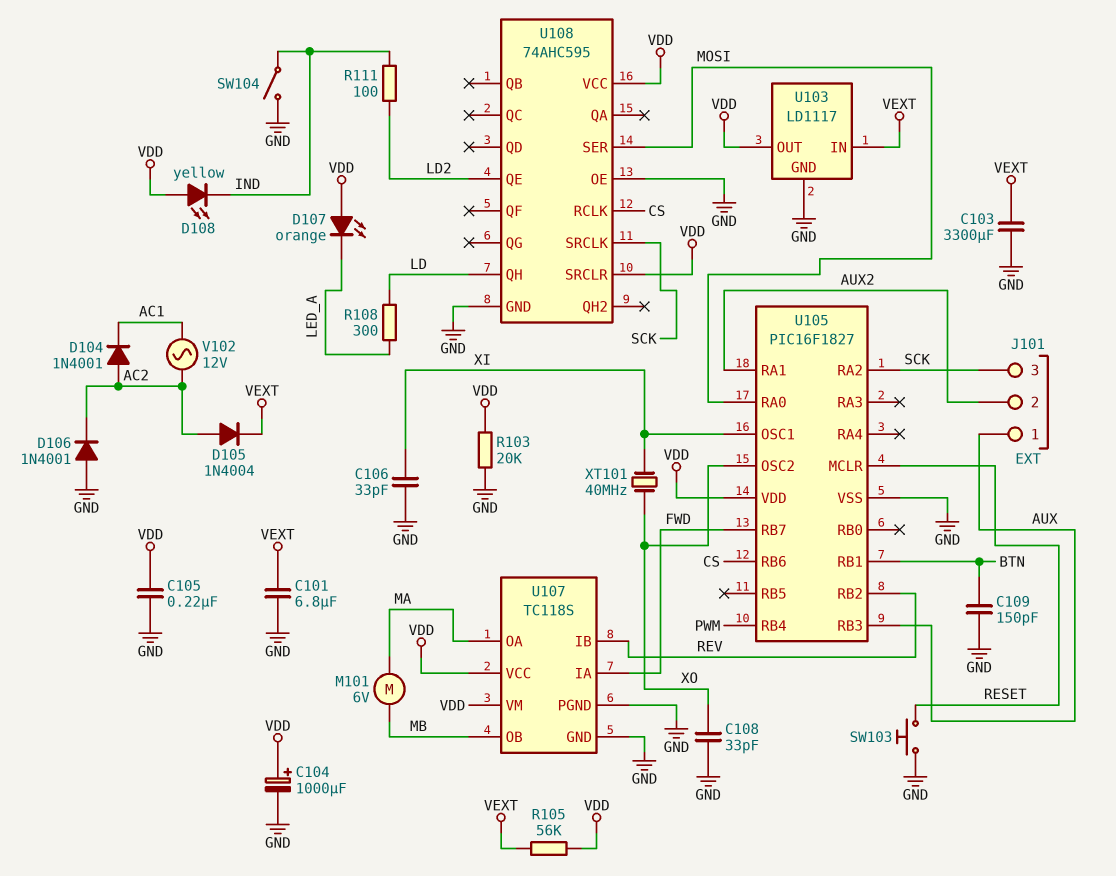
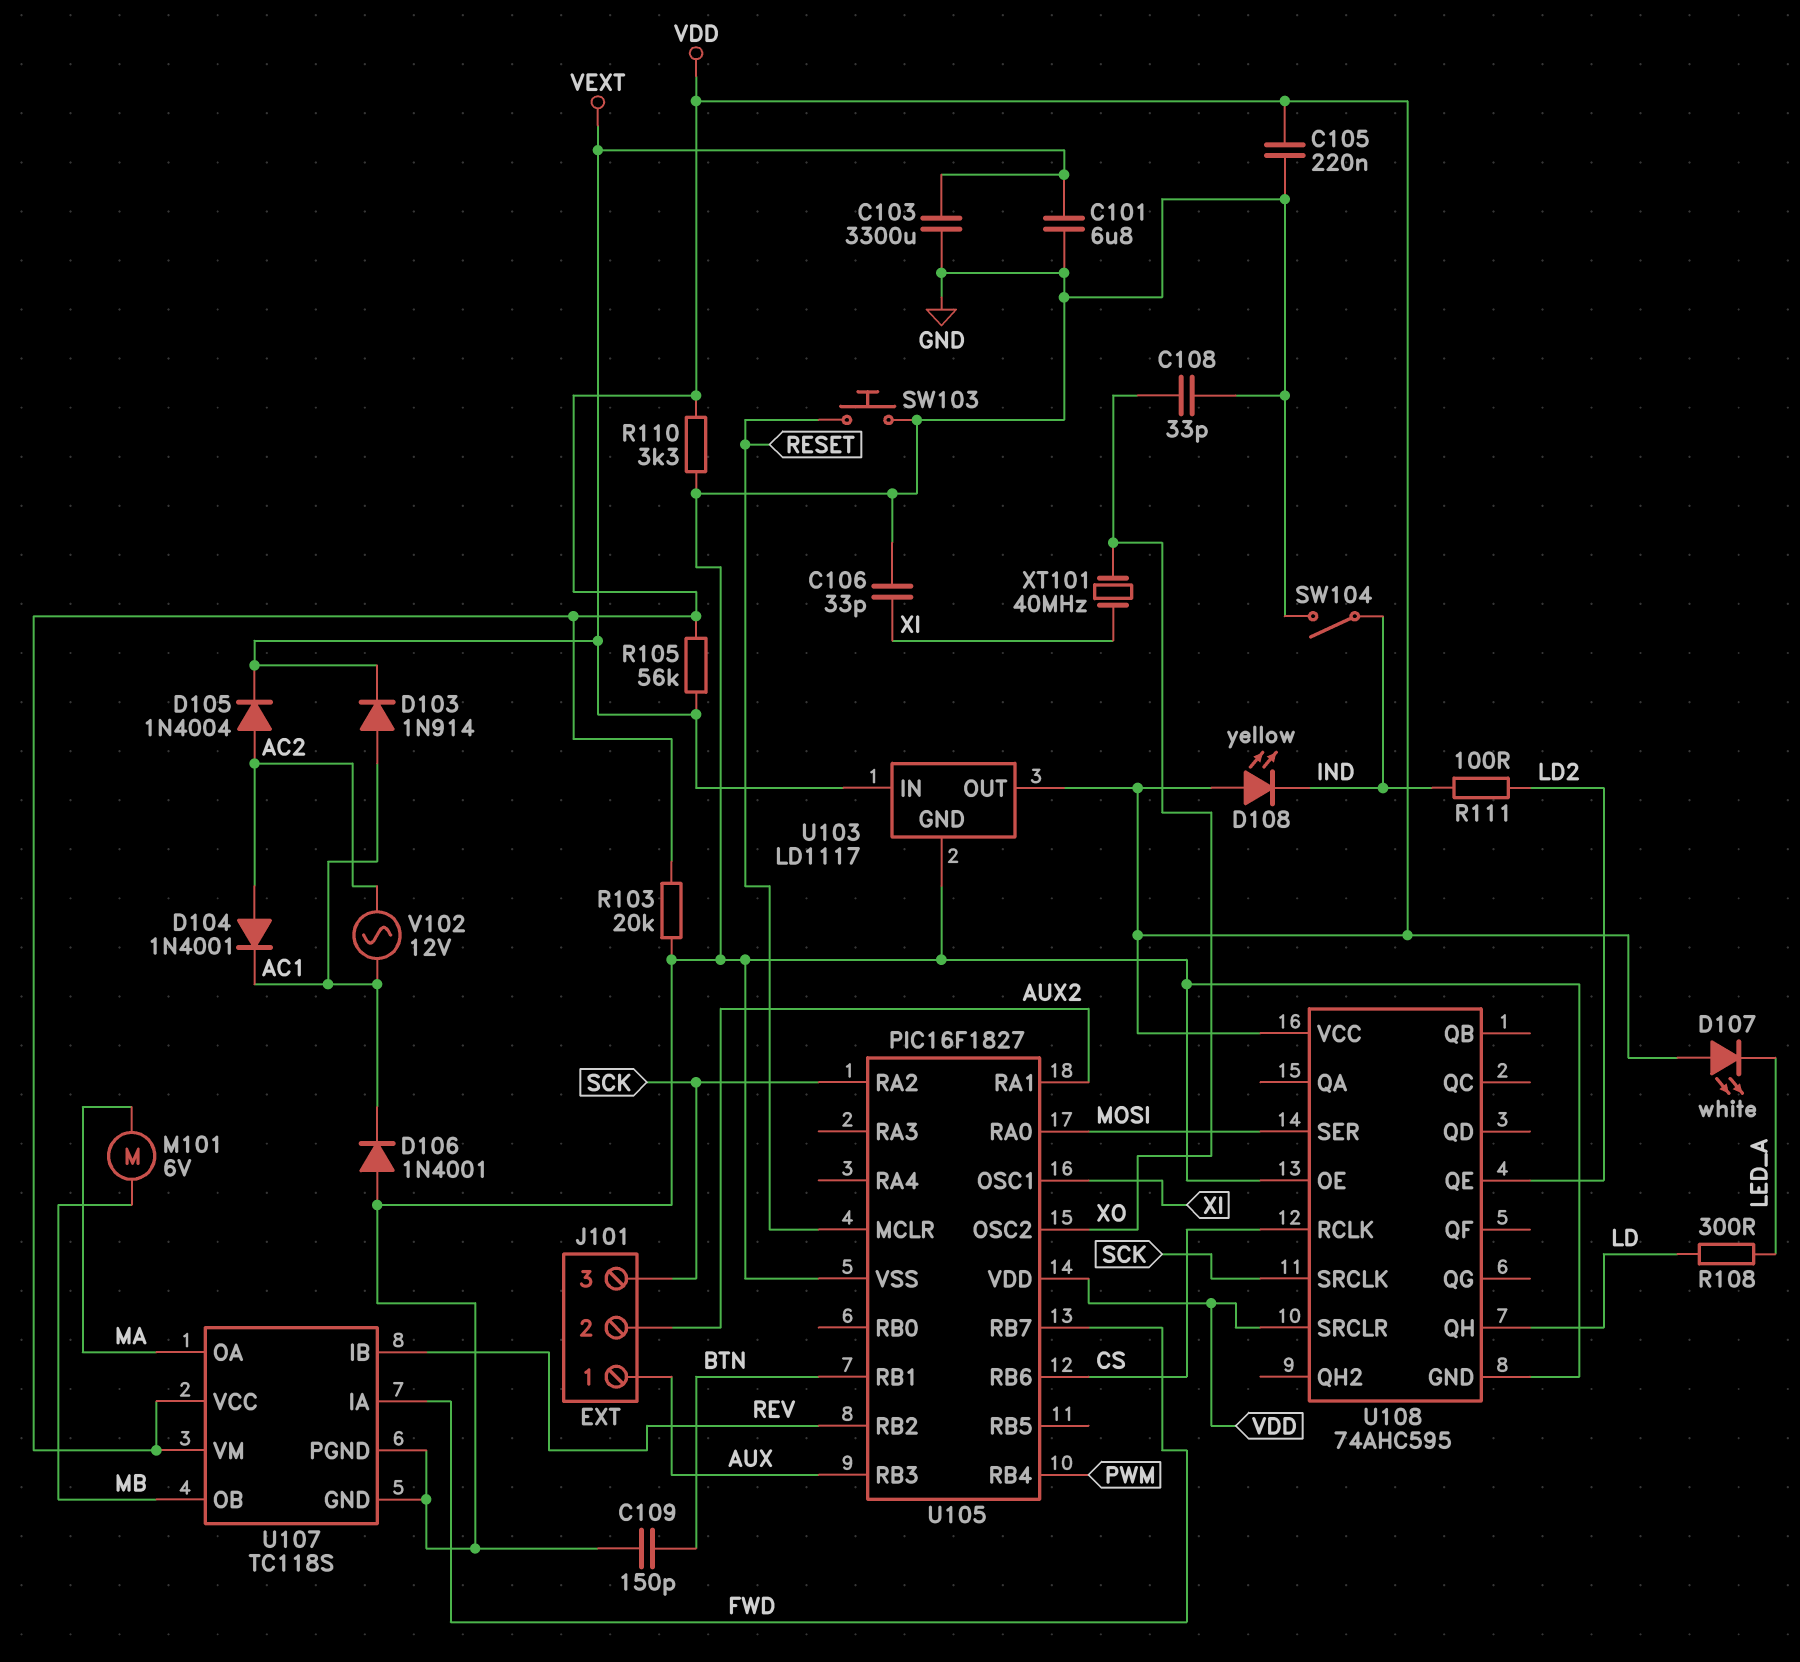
C104: 1000uF (plus VDD, minus GND) -> none
D103: none -> diode 1N914 (A AC1, K VEXT)
D106: diode 1N4001 (A GND, K AC2) -> diode 1N4001 (A GND, K AC1)
D107: LED orange (A VDD, K LED_A) -> LED white (A VDD, K LED_A)
R110: none -> 3.3k (GND, VDD)

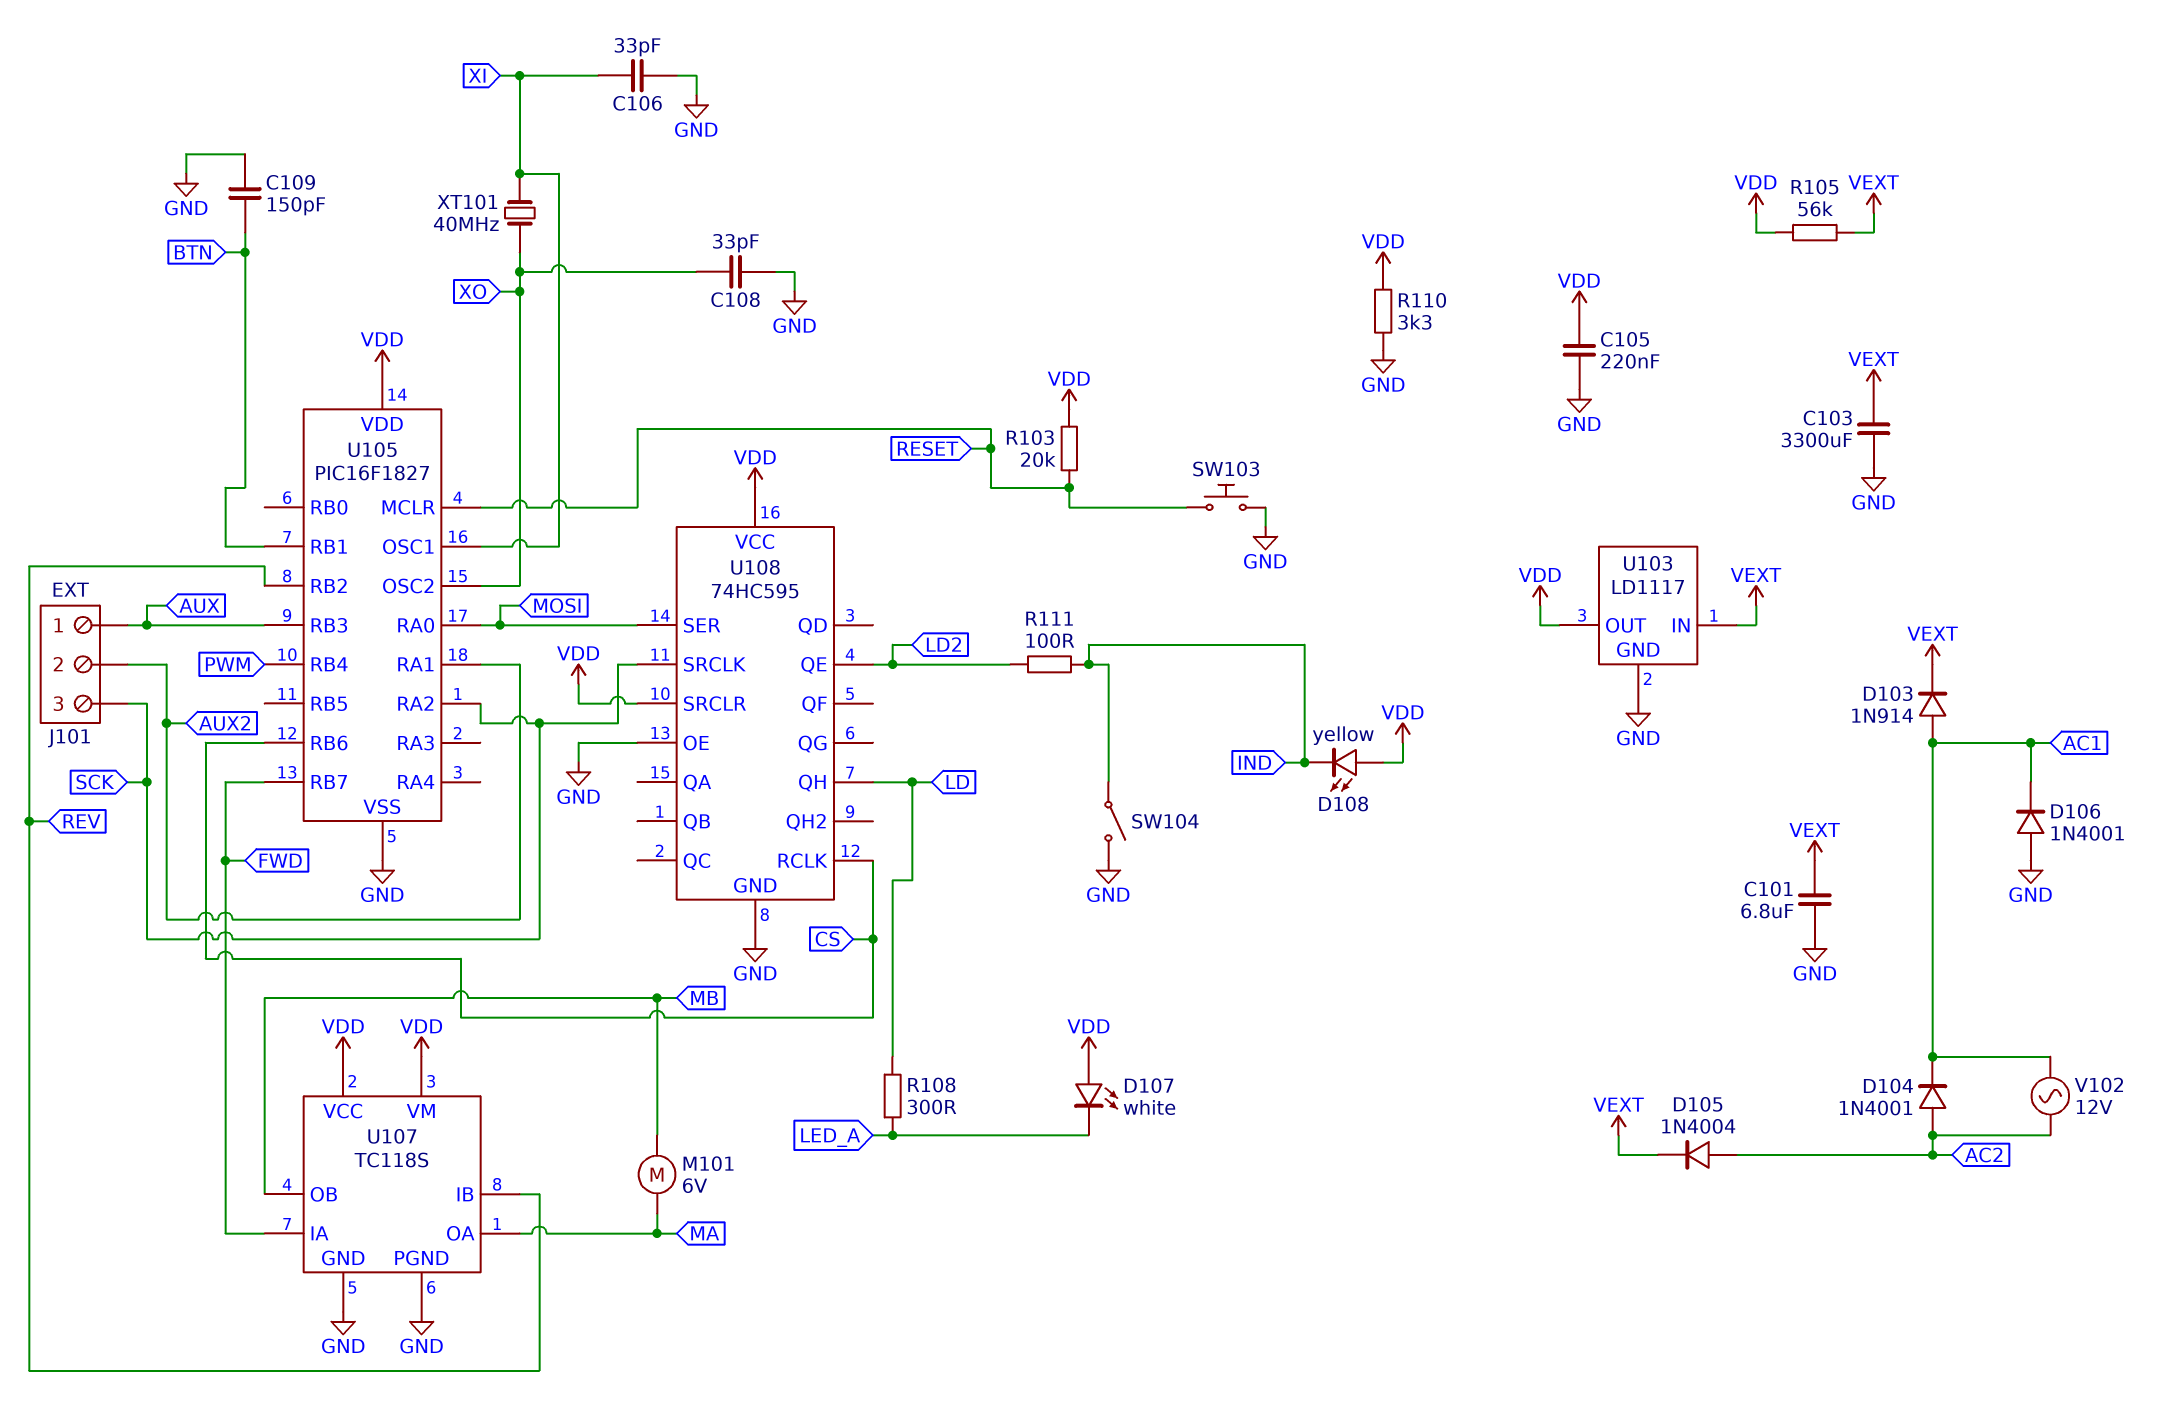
R103: 20k (GND, VDD) -> 20k (RESET, VDD)
U108: 74AHC595 -> 74HC595

